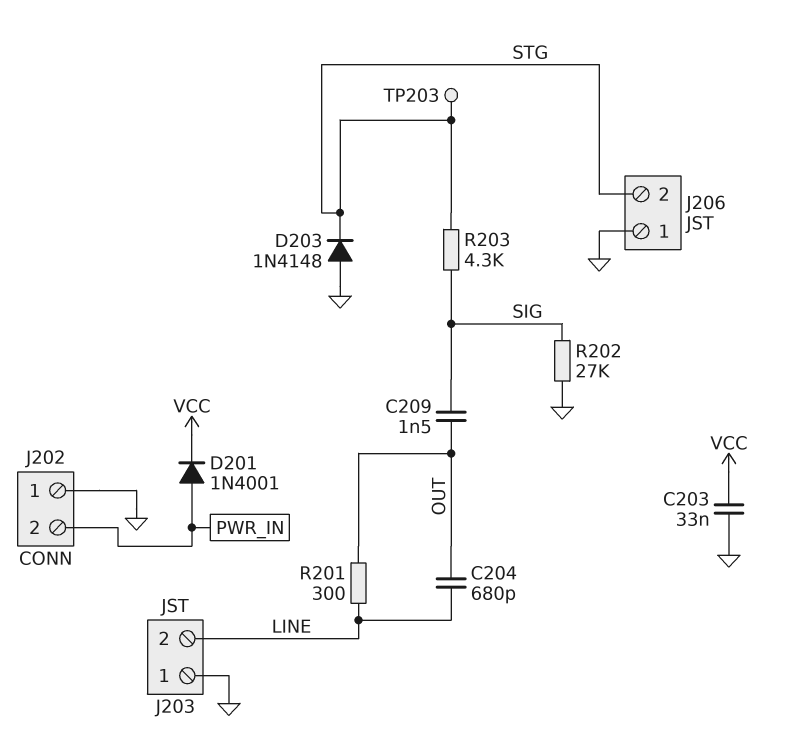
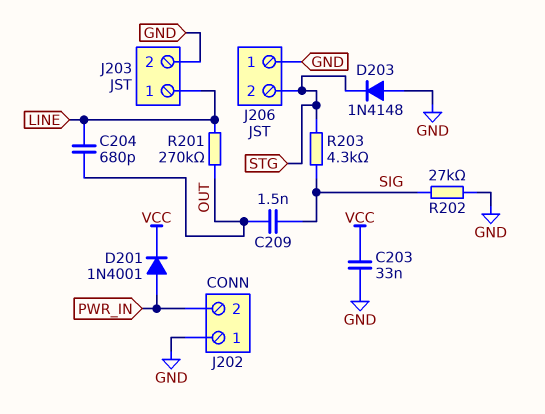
J203 pin 1: GND -> LINE
J203 pin 2: LINE -> GND
R201: 300 (LINE, OUT) -> 270k (LINE, OUT)
TP203: test point (STG) -> none

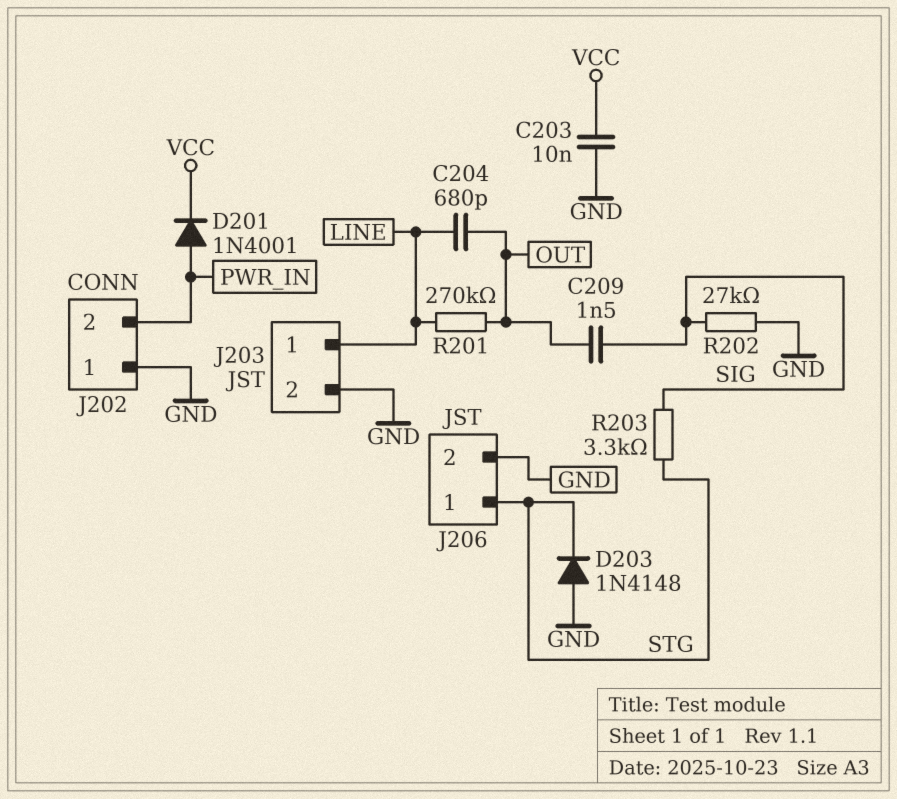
C203: 33nF (GND, VCC) -> 10nF (GND, VCC)
J206 pin 1: GND -> STG
J206 pin 2: STG -> GND
R203: 4.3k (SIG, STG) -> 3.3k (SIG, STG)

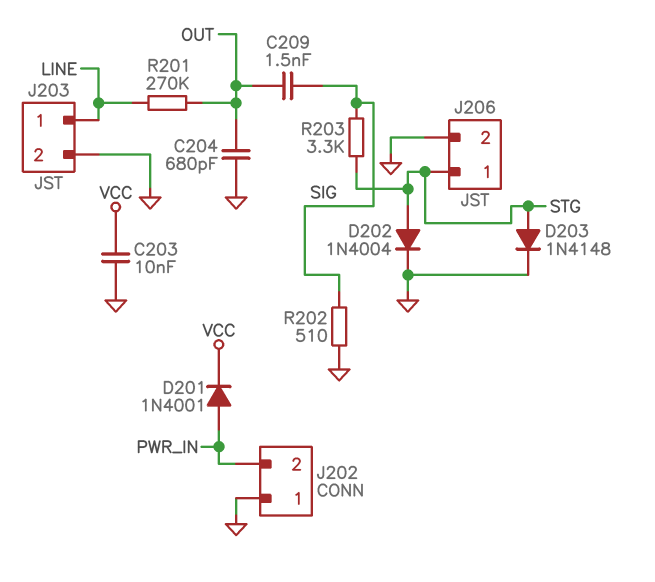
C204: 680pF (LINE, OUT) -> 680pF (GND, OUT)
D202: none -> diode 1N4004 (A STG, K GND)
D203: diode 1N4148 (A GND, K STG) -> diode 1N4148 (A STG, K GND)
R202: 27k (GND, SIG) -> 510 (GND, SIG)

